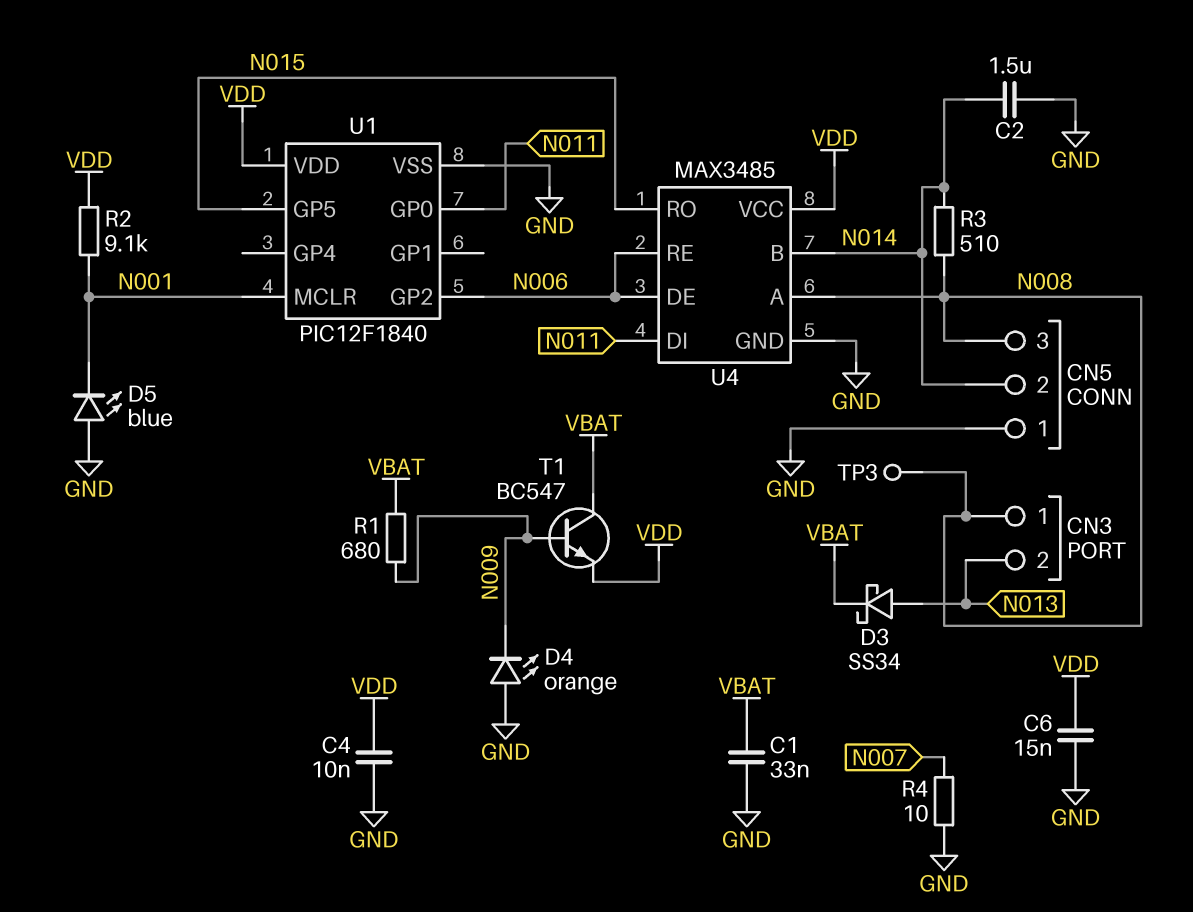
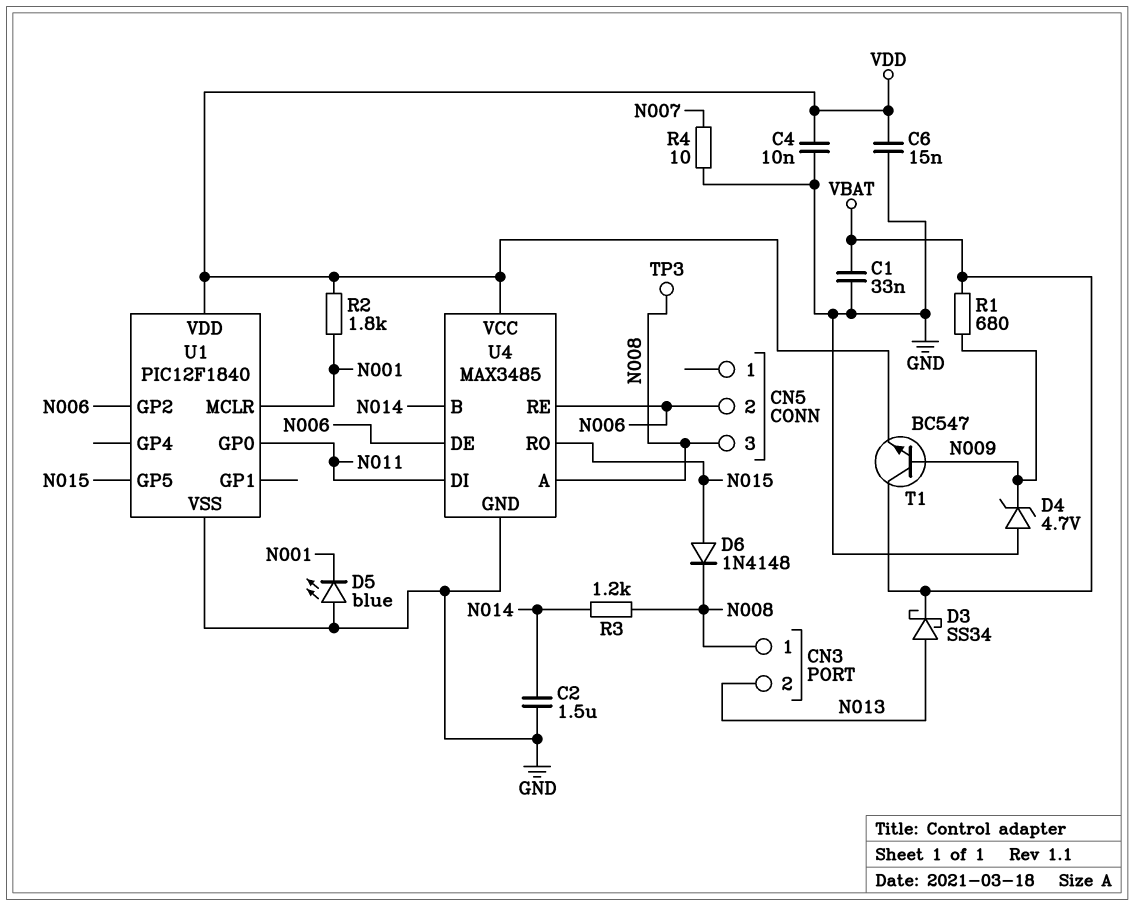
CN5 pin 1: GND -> none
CN5 pin 2: N014 -> N006
D4: LED orange (A GND, K N009) -> zener 4.7V (A GND, K N009)
D6: none -> diode 1N4148 (A N015, K N008)
R2: 9.1k (N001, VDD) -> 1.8k (N001, VDD)
R3: 510 (N008, N014) -> 1.2k (N008, N014)

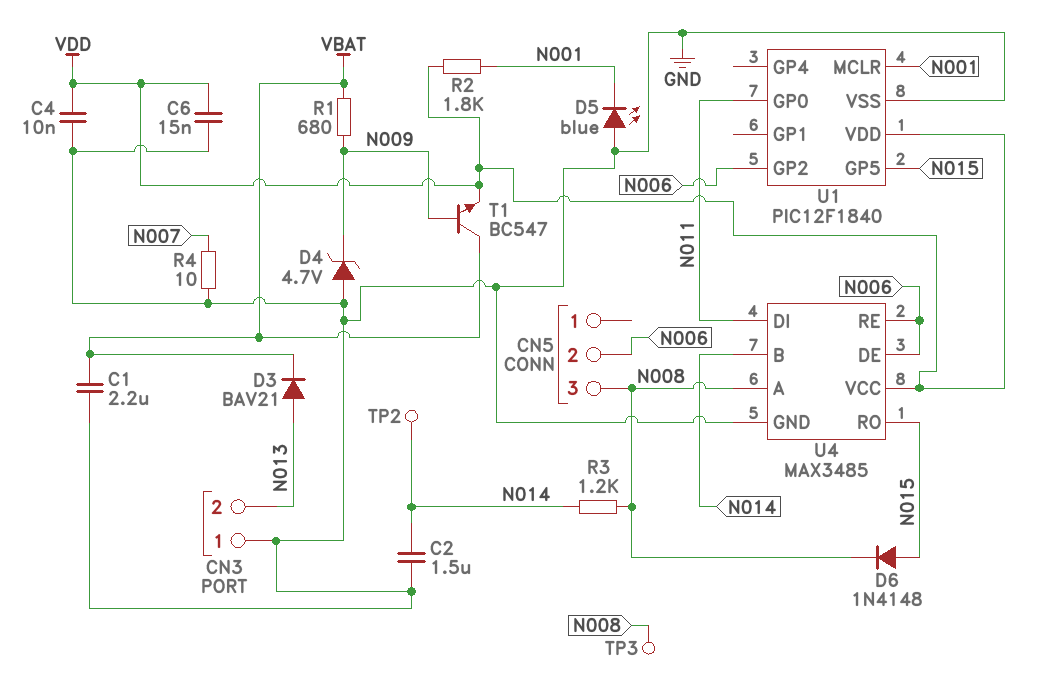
C1: 33nF (GND, VBAT) -> 2.2uF (GND, VBAT)
CN3 pin 1: N008 -> GND
D3: schottky SS34 (A N013, K VBAT) -> diode BAV21 (A N013, K VBAT)
TP2: none -> test point (N014)

